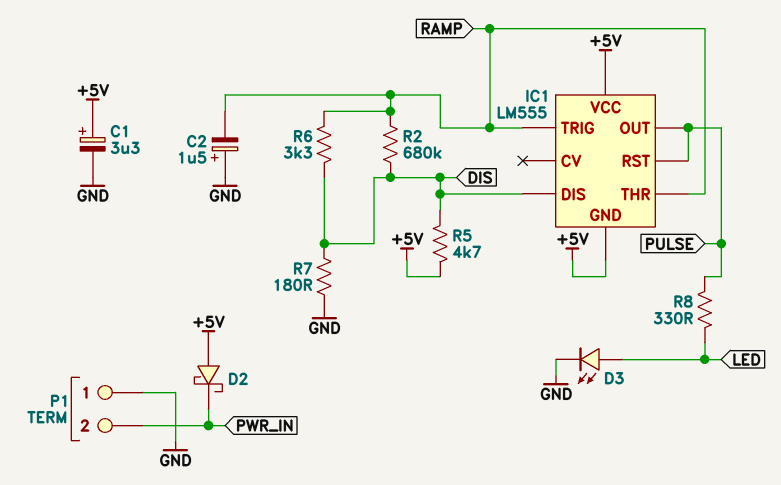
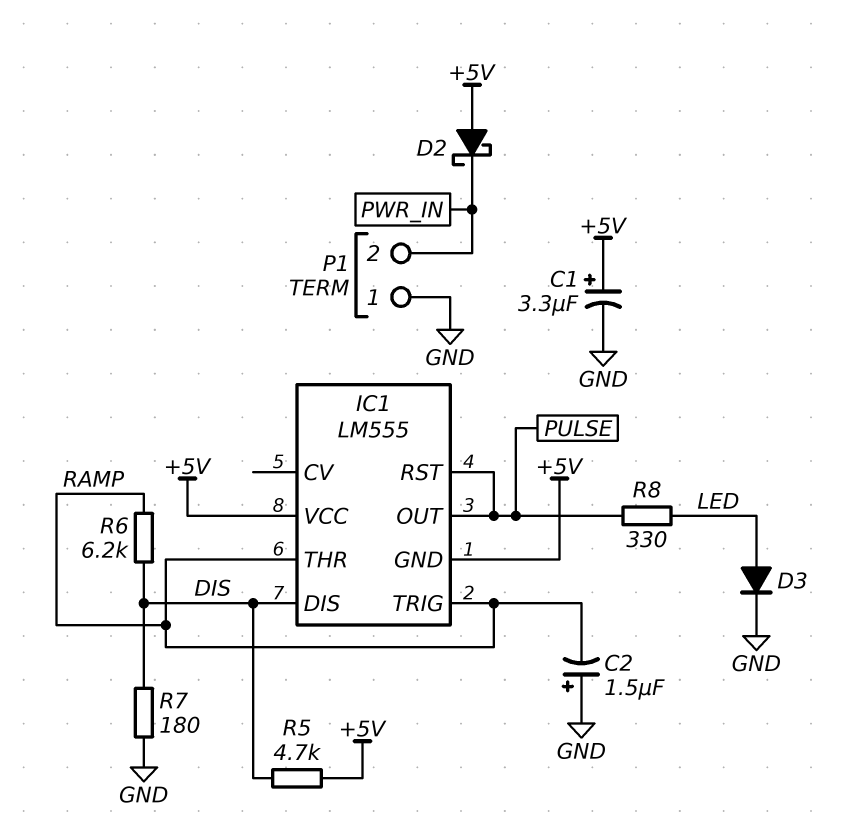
D3: LED (A LED, K GND) -> diode (A LED, K GND)
R2: 680k (DIS, RAMP) -> none
R6: 3.3k (DIS, RAMP) -> 6.2k (DIS, RAMP)

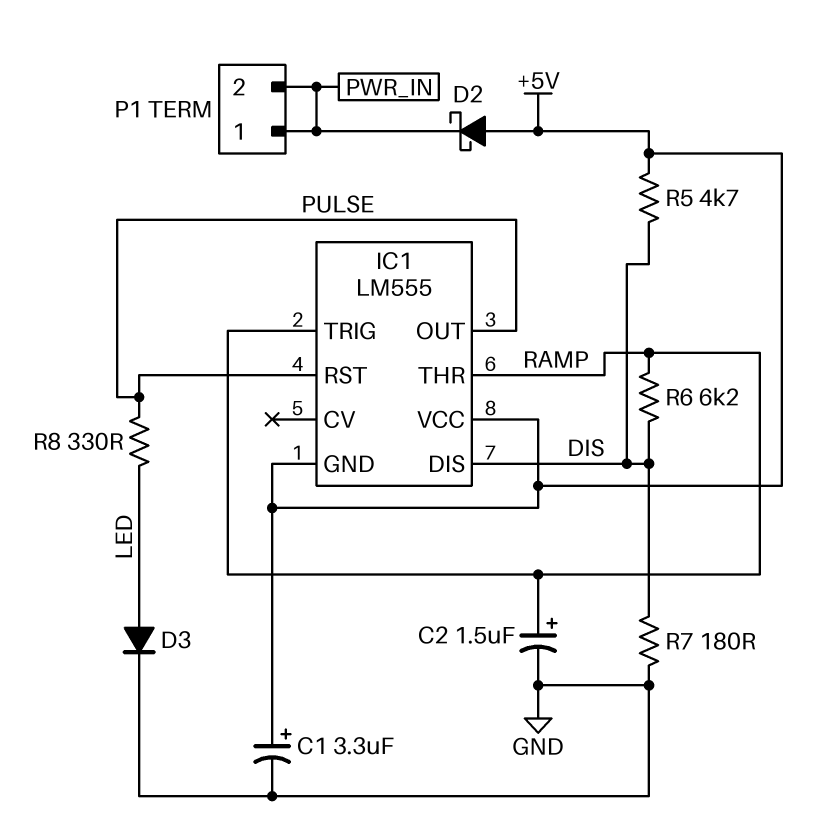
C2: 1.5uF (plus GND, minus RAMP) -> 1.5uF (plus RAMP, minus GND)
P1 pin 1: GND -> PWR_IN

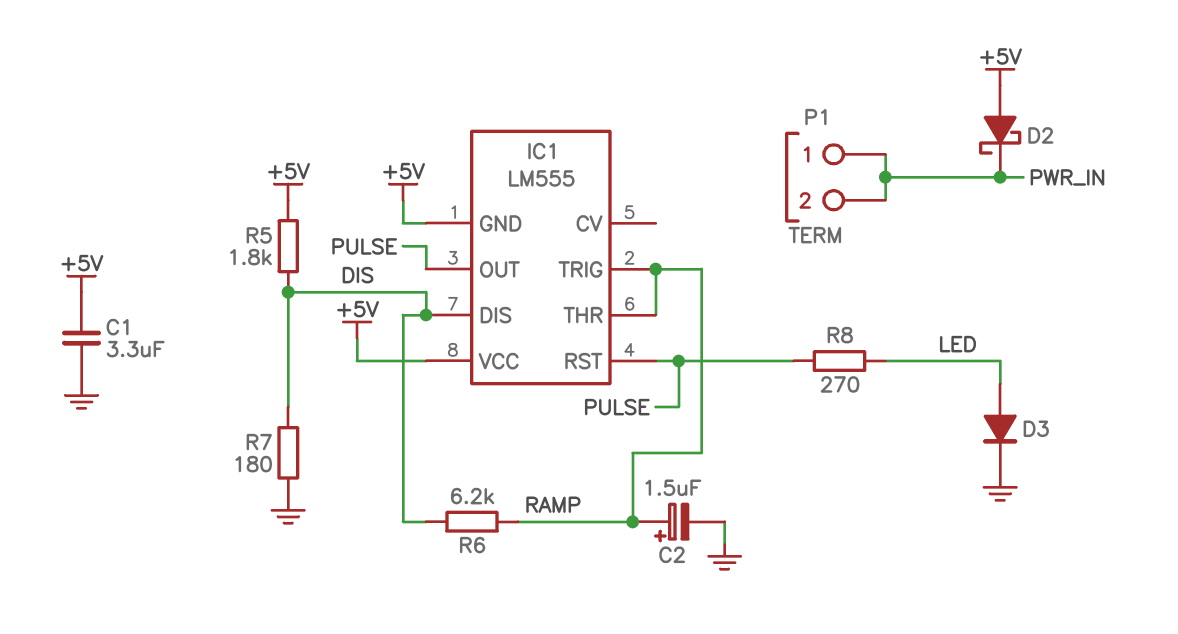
C1: 3.3uF (plus +5V, minus GND) -> 3.3uF (+5V, GND)
R5: 4.7k (+5V, DIS) -> 1.8k (+5V, DIS)
R8: 330 (LED, PULSE) -> 270 (LED, PULSE)

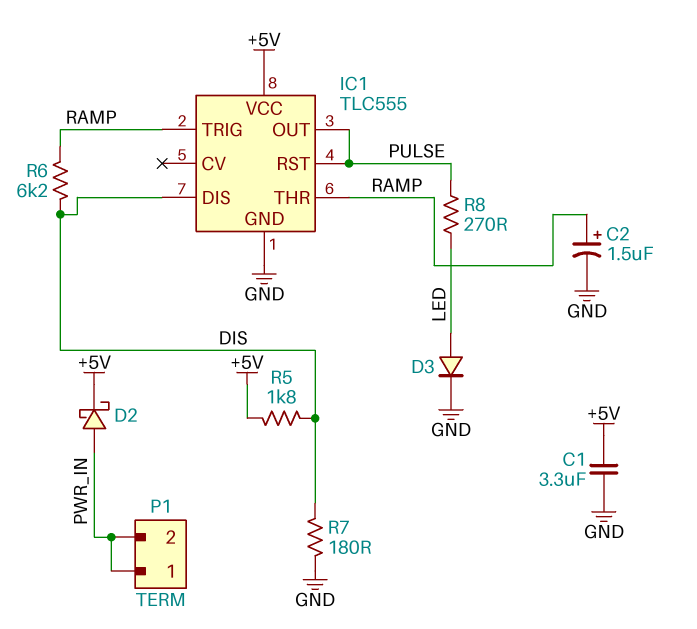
D2: schottky (A +5V, K PWR_IN) -> schottky (A PWR_IN, K +5V)
IC1: LM555 -> TLC555
IC1 pin GND: +5V -> GND

